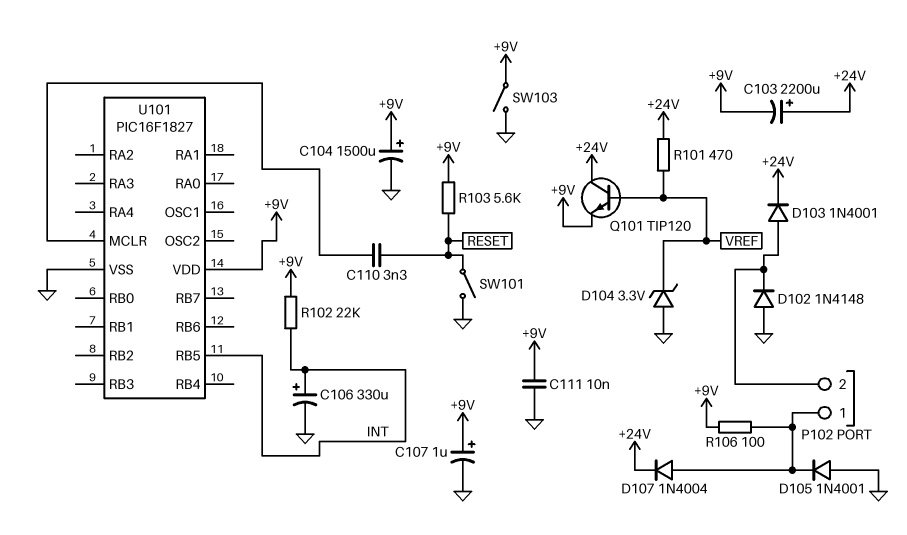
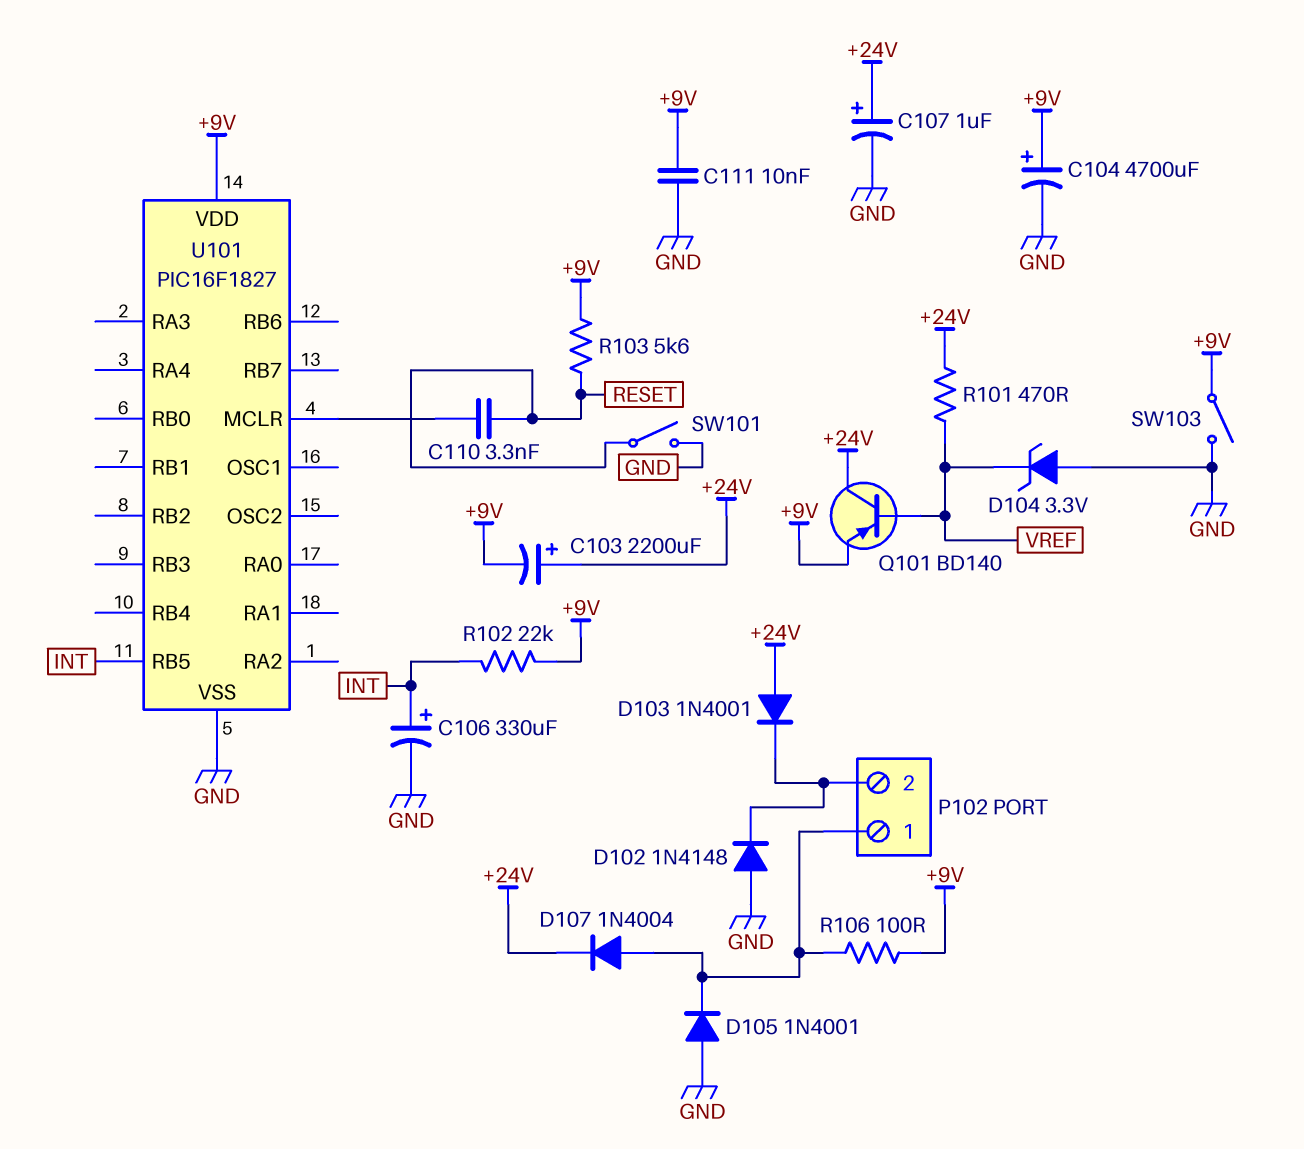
C104: 1500uF (plus +9V, minus GND) -> 4700uF (plus +9V, minus GND)
C107: 1uF (plus +9V, minus GND) -> 1uF (plus +24V, minus GND)
D103: diode 1N4001 (A P102/2, K +24V) -> diode 1N4001 (A +24V, K P102/2)
Q101: NPN TIP120 (B VREF, C +24V, E +9V) -> PNP BD140 (B VREF, C +24V, E +9V)

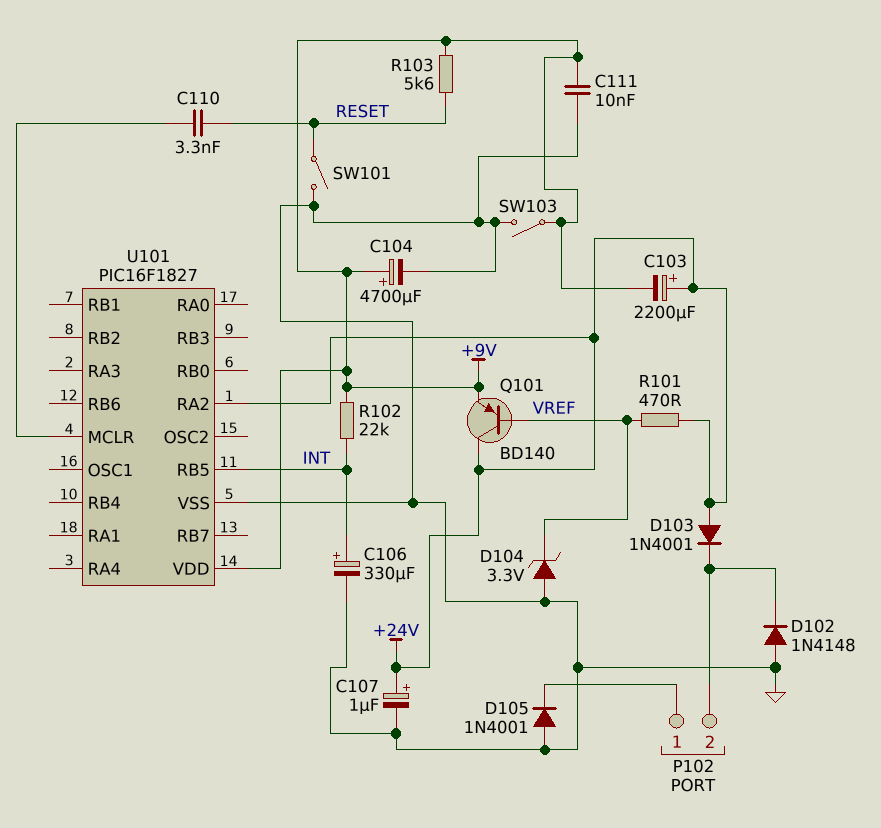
D107: diode 1N4004 (A P102/1, K +24V) -> none
R106: 100 (+9V, P102/1) -> none
U101 pin RA2: none -> +24V

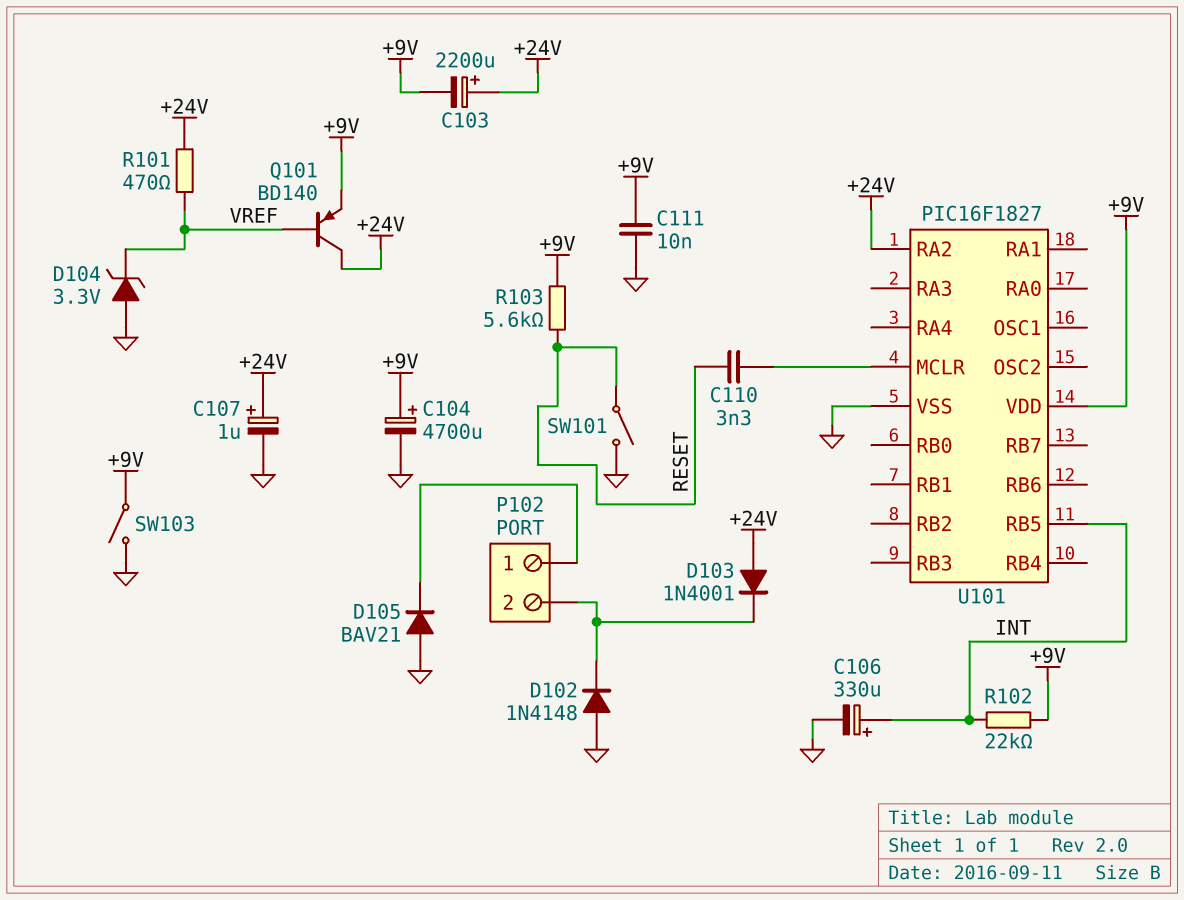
D105: diode 1N4001 (A GND, K P102/1) -> diode BAV21 (A GND, K P102/1)

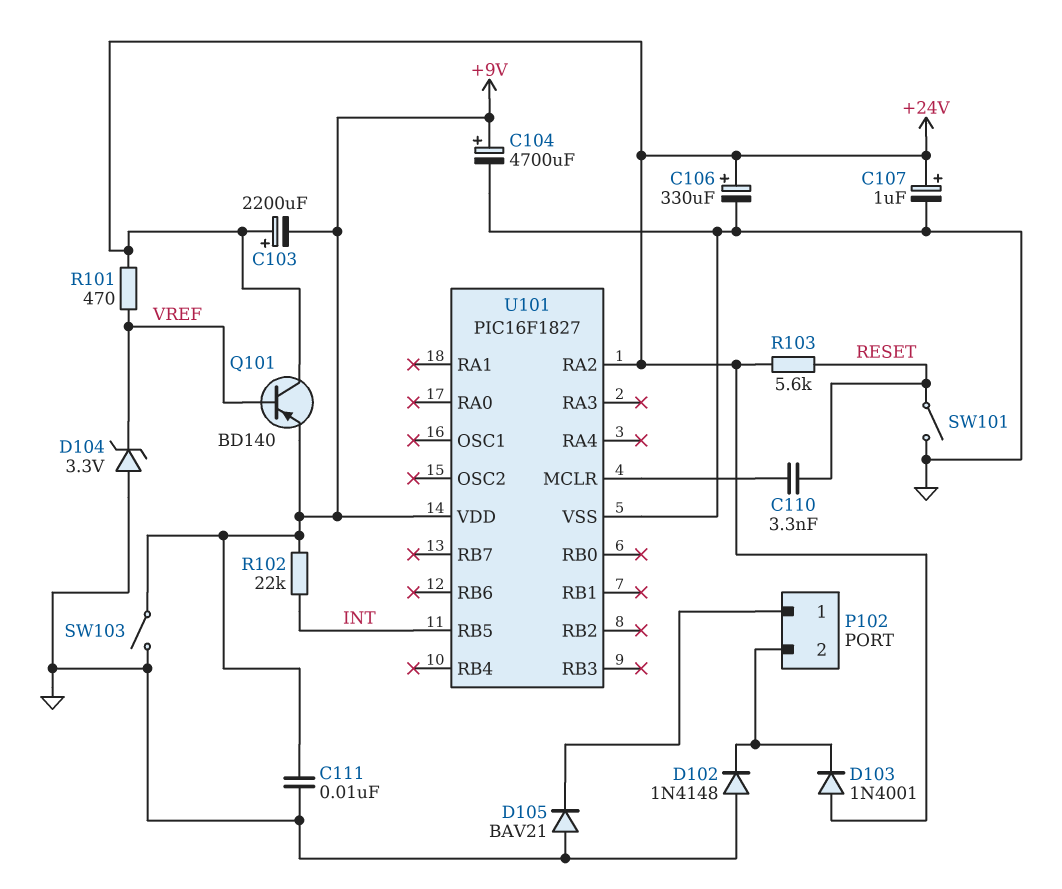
C106: 330uF (plus INT, minus GND) -> 330uF (plus +24V, minus GND)
R103: 5.6k (+9V, RESET) -> 5.6k (+24V, RESET)

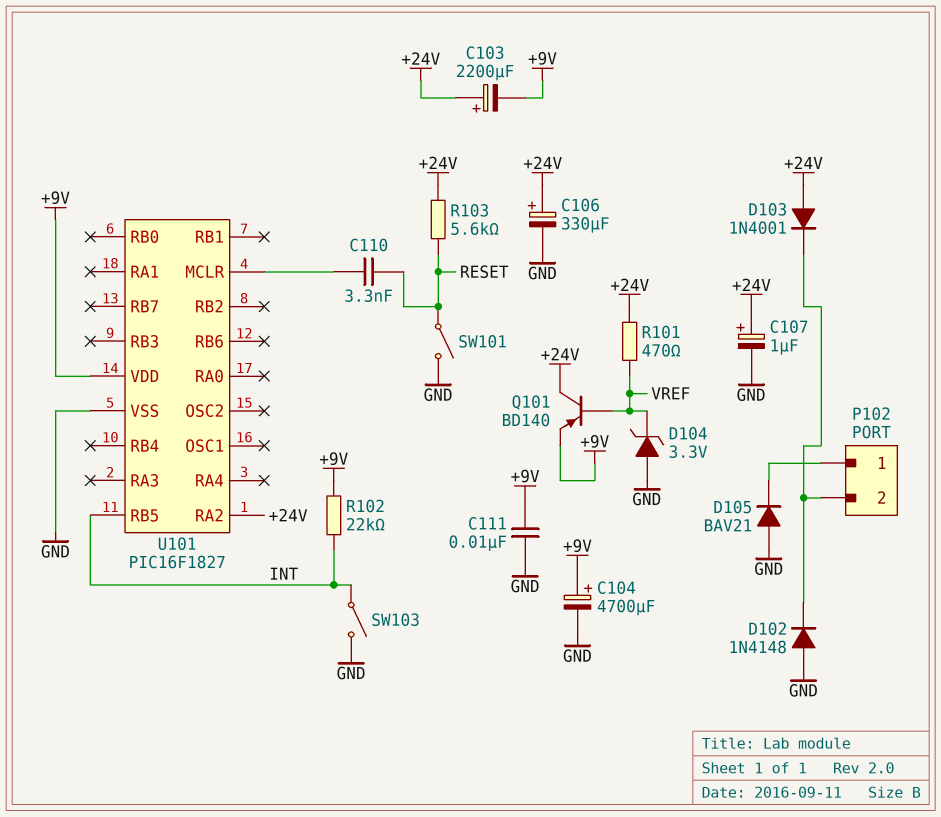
SW103: switch (+9V, GND) -> switch (GND, INT)

